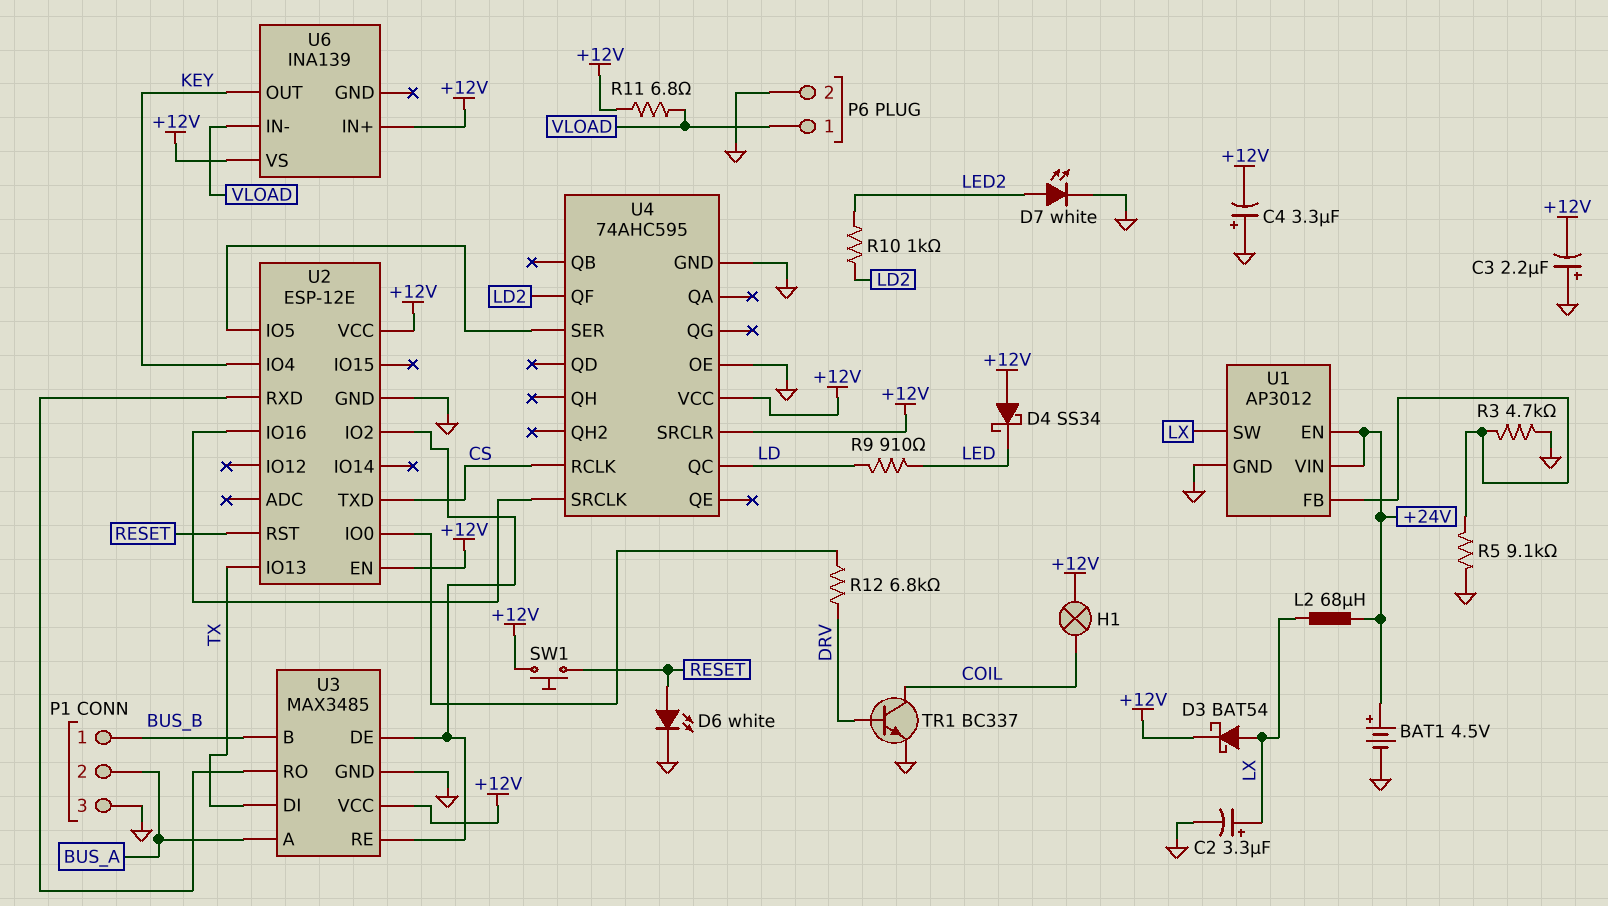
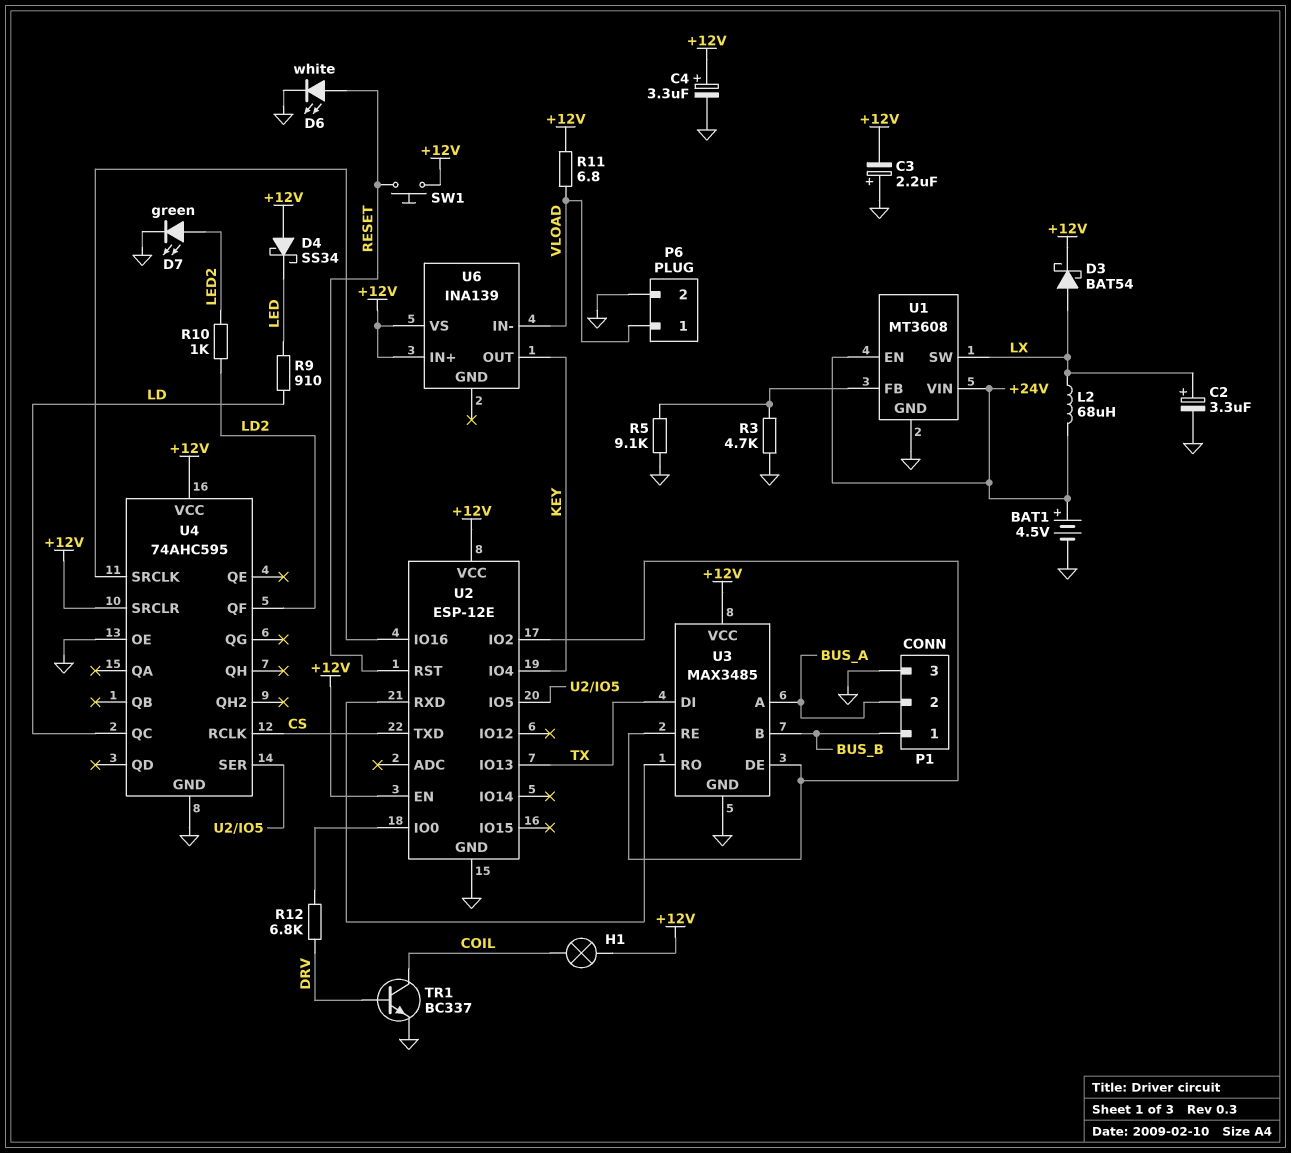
C4: 3.3uF (plus GND, minus +12V) -> 3.3uF (plus +12V, minus GND)
D7: LED white (A LED2, K GND) -> LED green (A LED2, K GND)
U1: AP3012 -> MT3608

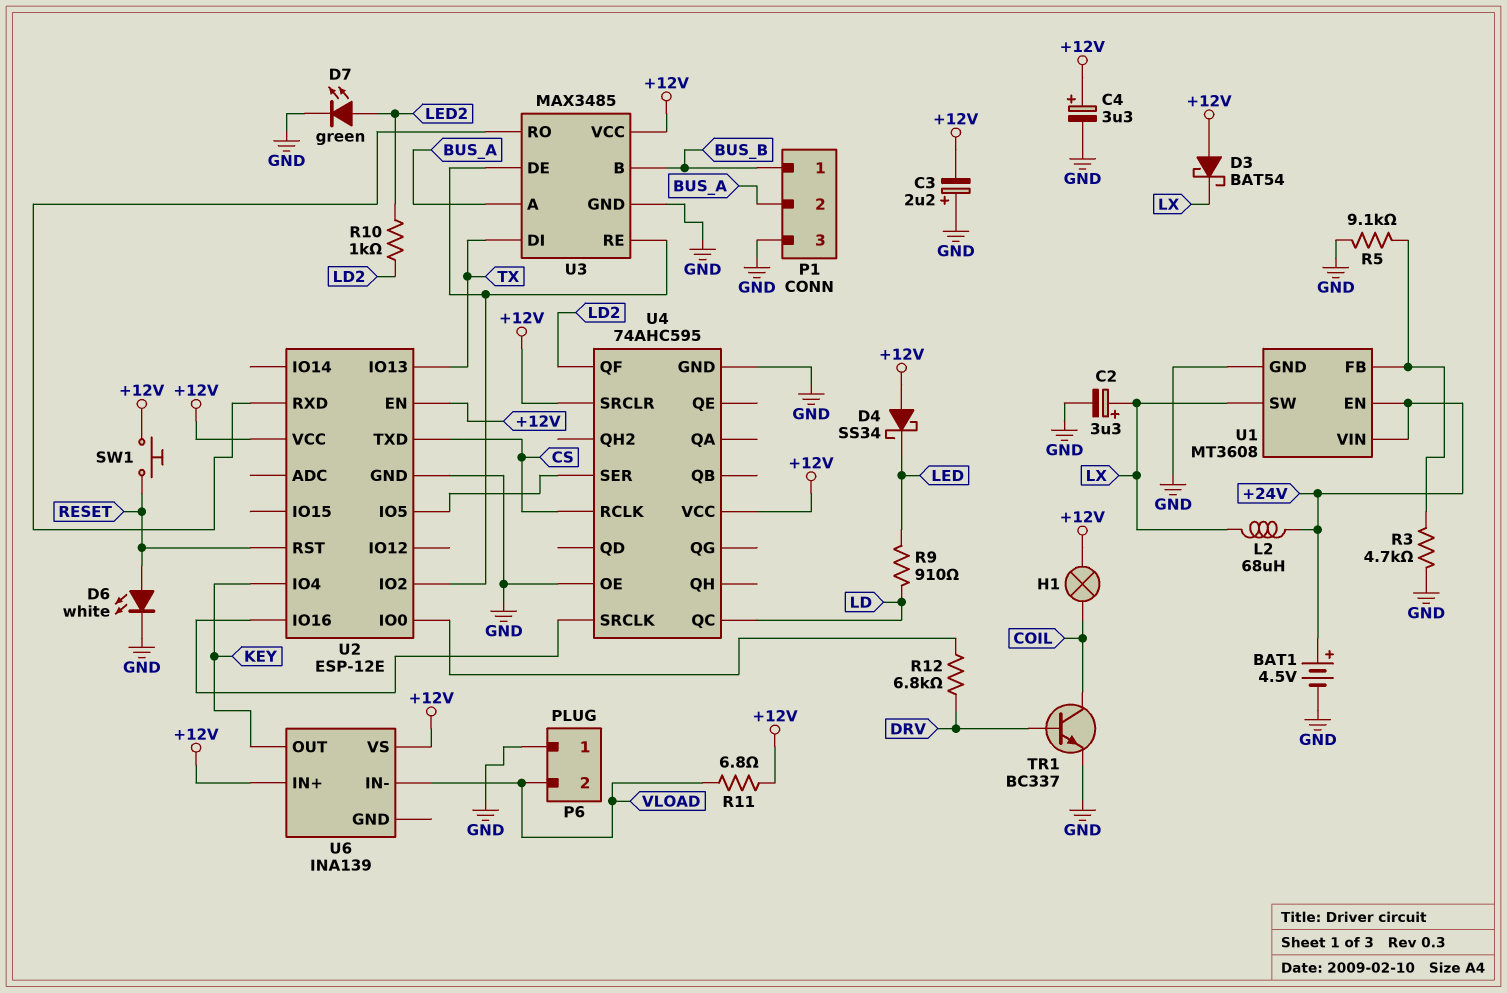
D3: schottky BAT54 (A LX, K +12V) -> schottky BAT54 (A +12V, K LX)
P6 pin 1: VLOAD -> GND
P6 pin 2: GND -> VLOAD

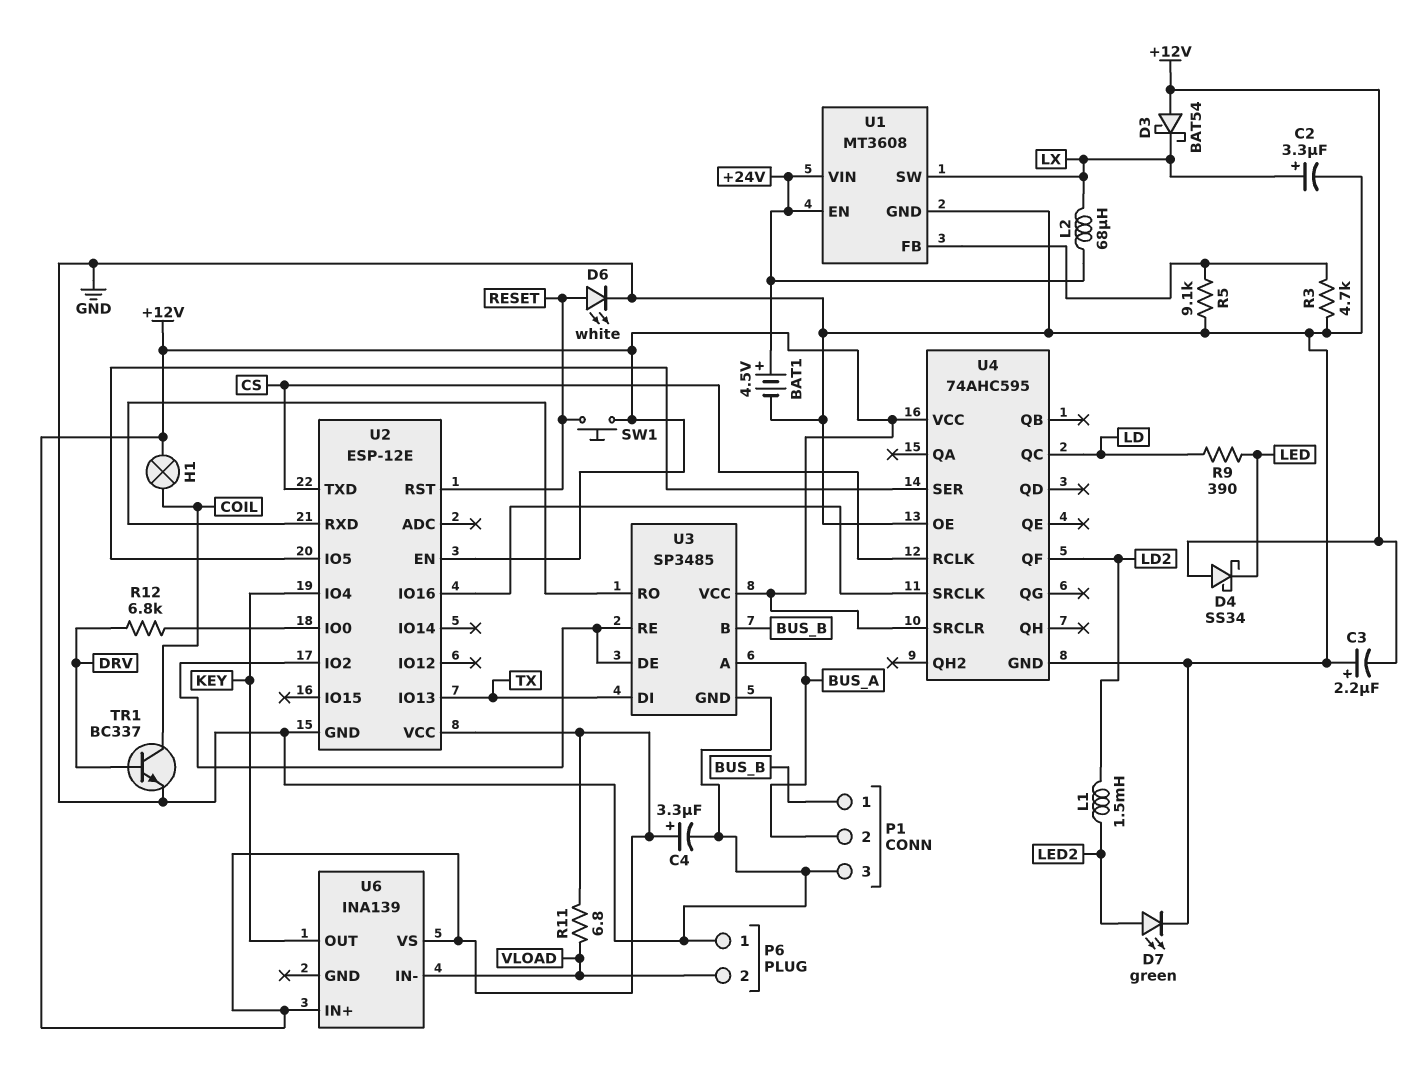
L1: none -> 1.5mH (LD2, LED2)
R9: 910 (LD, LED) -> 390 (LD, LED)
R10: 1k (LD2, LED2) -> none
U3: MAX3485 -> SP3485

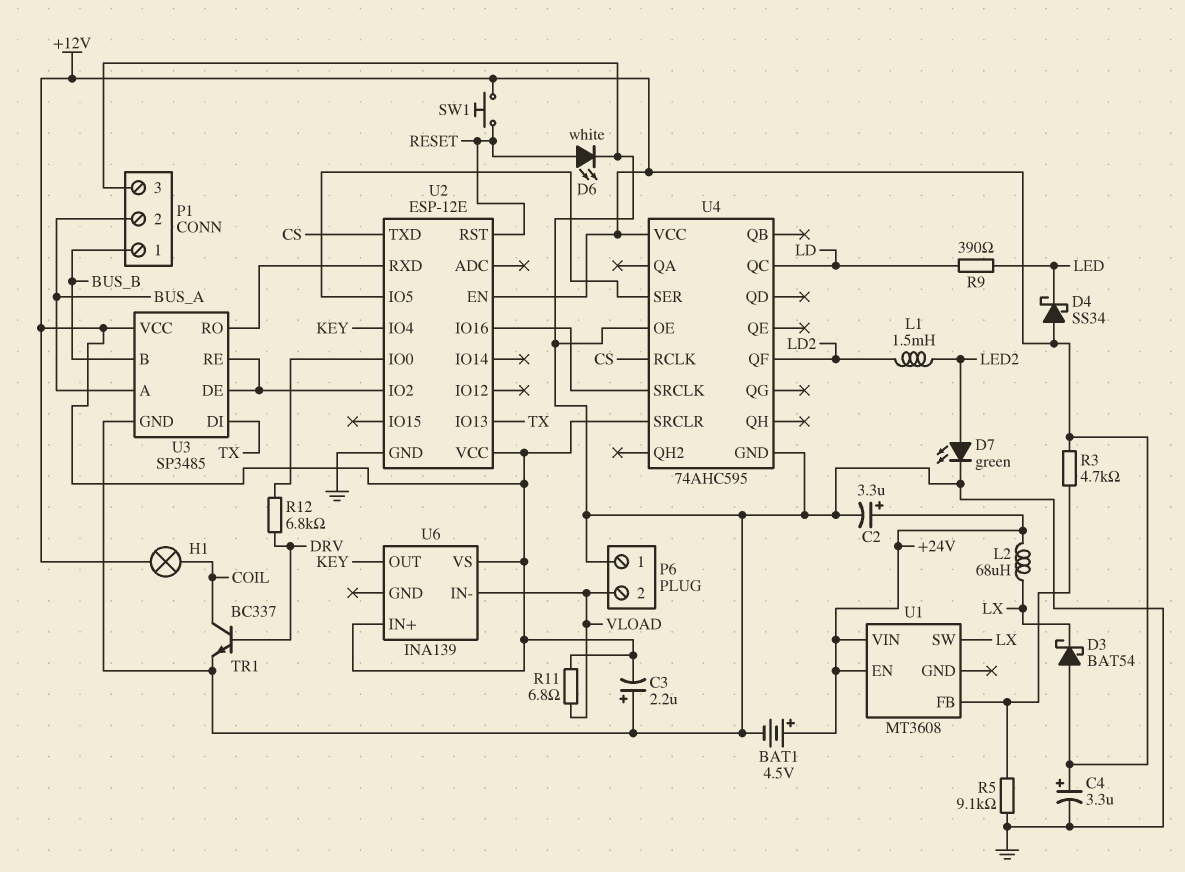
C2: 3.3uF (plus LX, minus GND) -> 3.3uF (plus +24V, minus GND)
R3: 4.7k (GND, U1/FB) -> 4.7k (+12V, U1/FB)
U1 pin GND: GND -> none

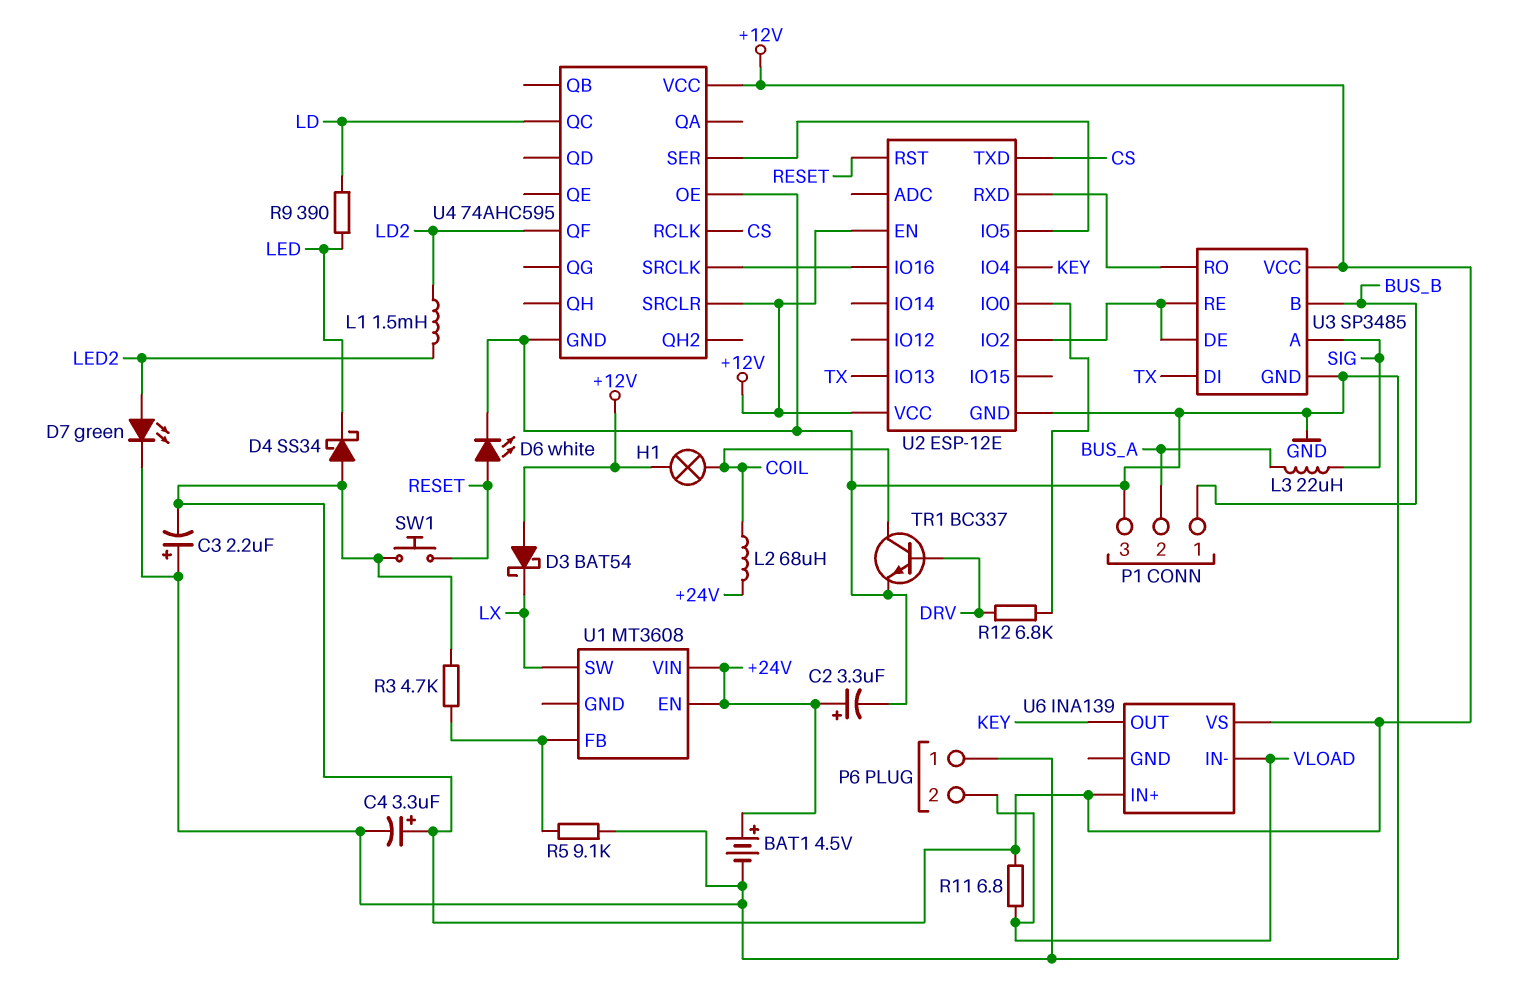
L2: 68uH (+24V, LX) -> 68uH (+24V, COIL)
L3: none -> 22uH (BUS_A, SIG)
U3 pin A: BUS_A -> SIG

